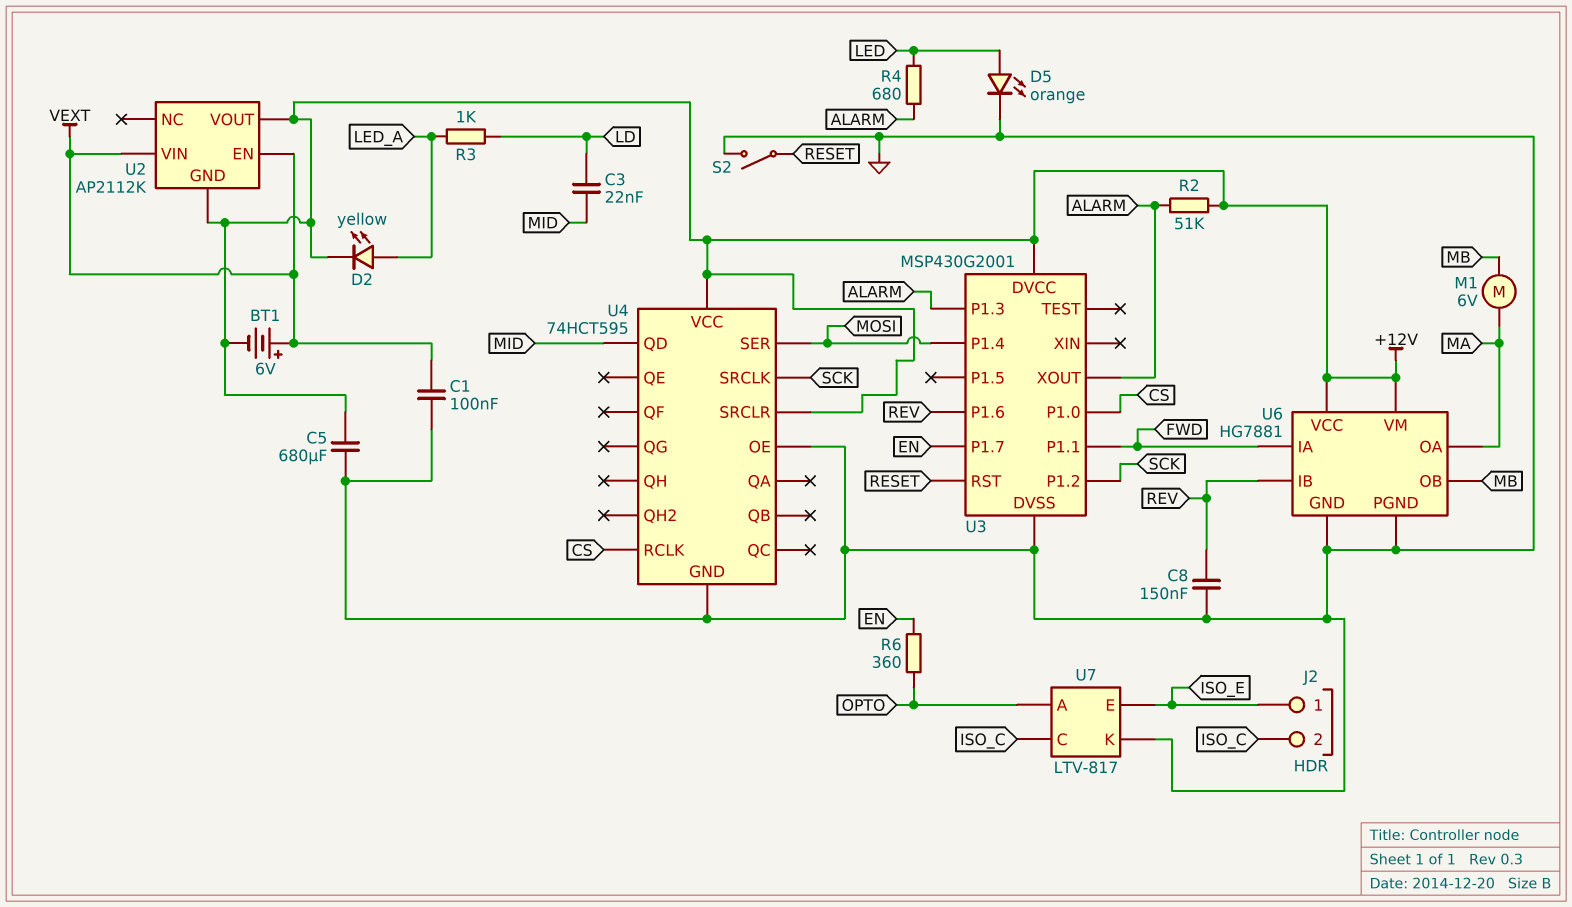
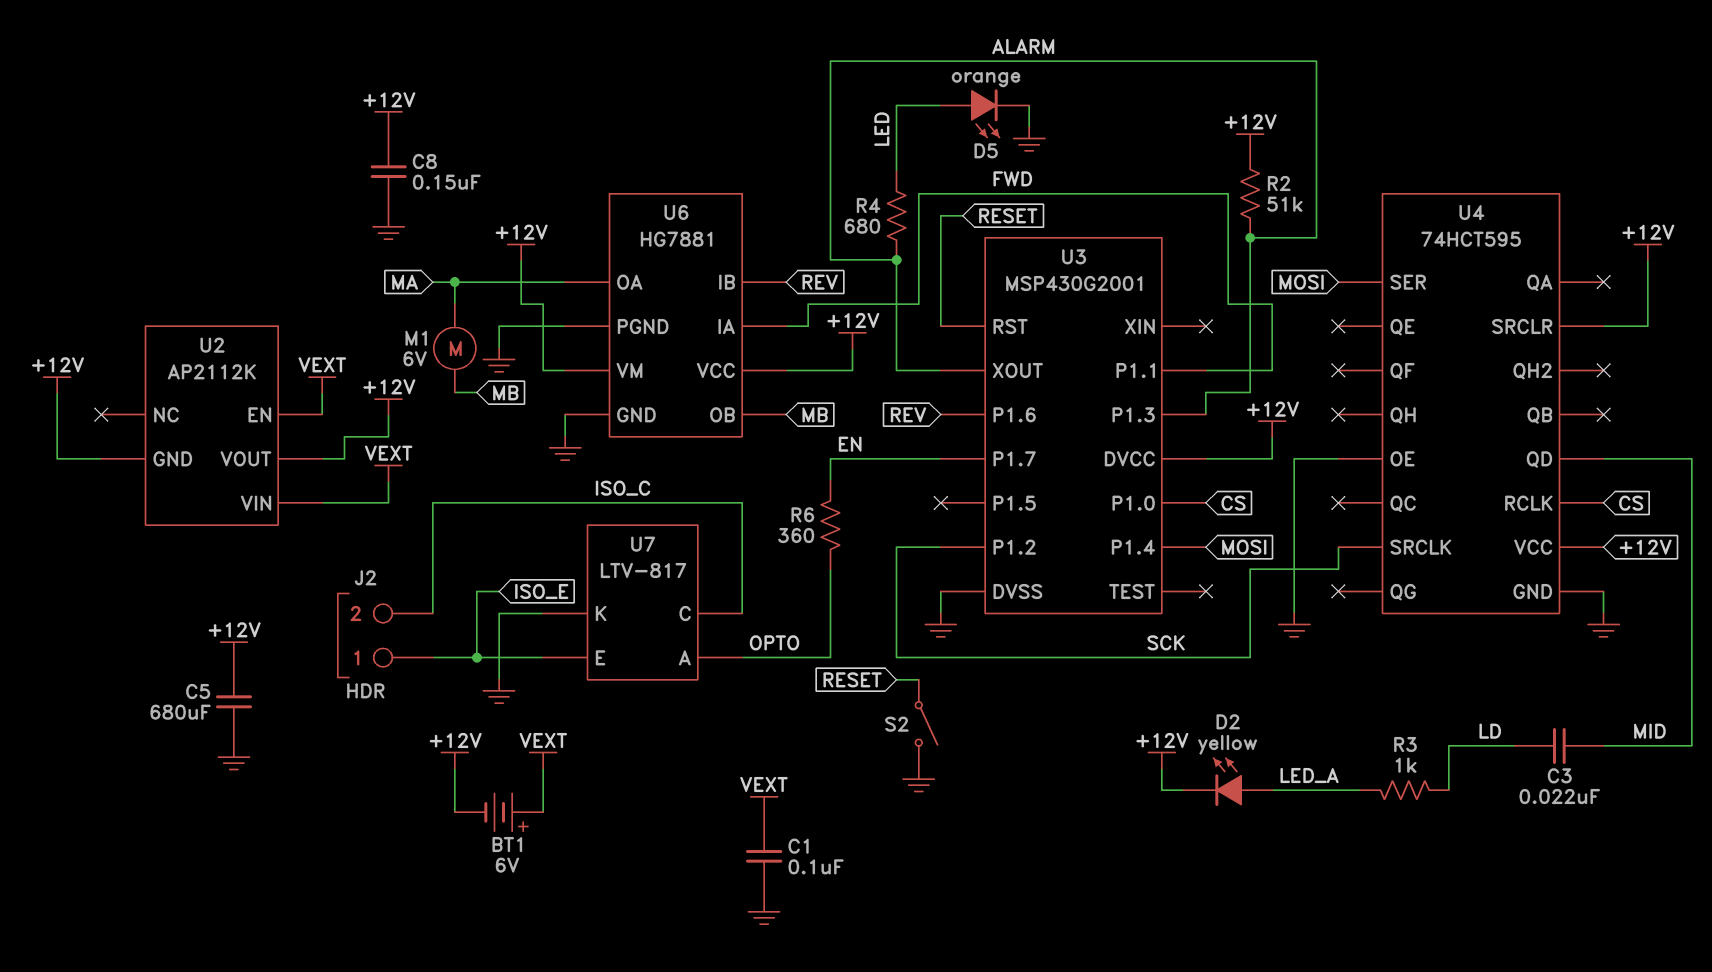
C8: 150nF (GND, REV) -> 150nF (+12V, GND)

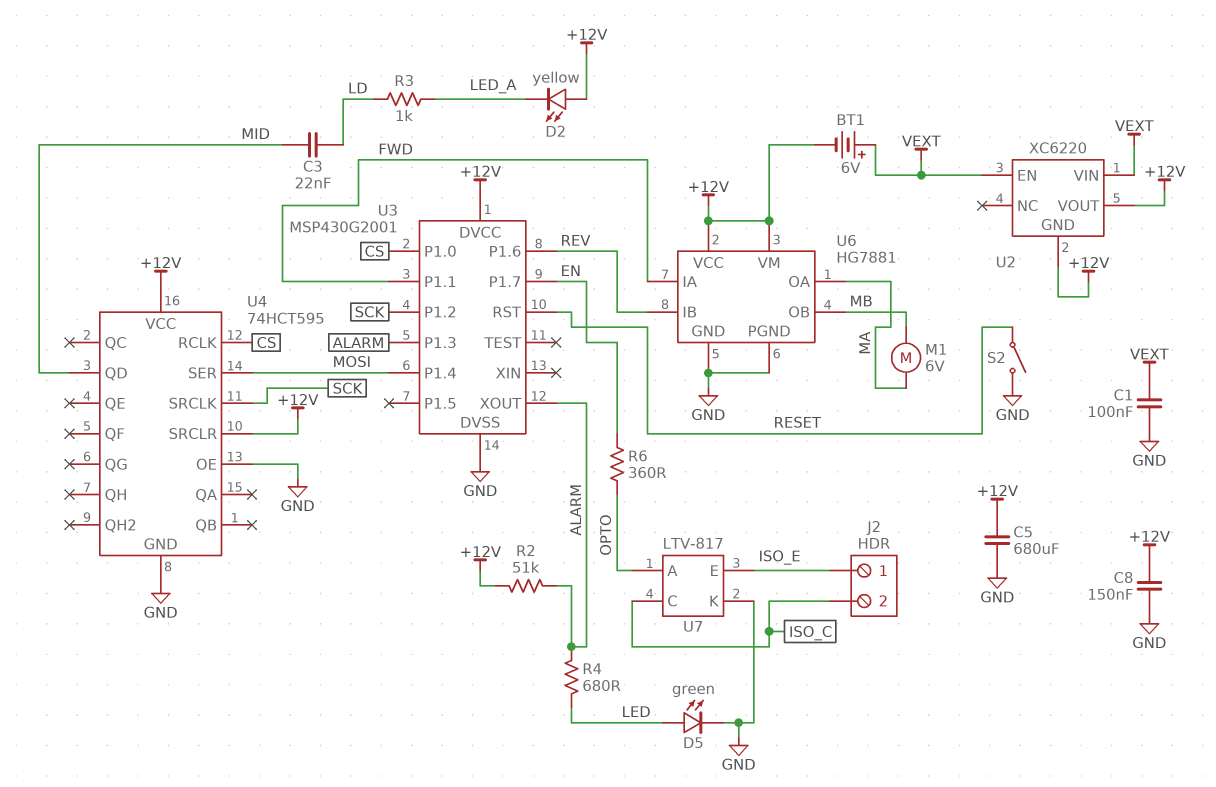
D2: LED yellow (A LED_A, K +12V) -> LED yellow (A +12V, K LED_A)
D5: LED orange (A LED, K GND) -> LED green (A LED, K GND)
U2: AP2112K -> XC6220

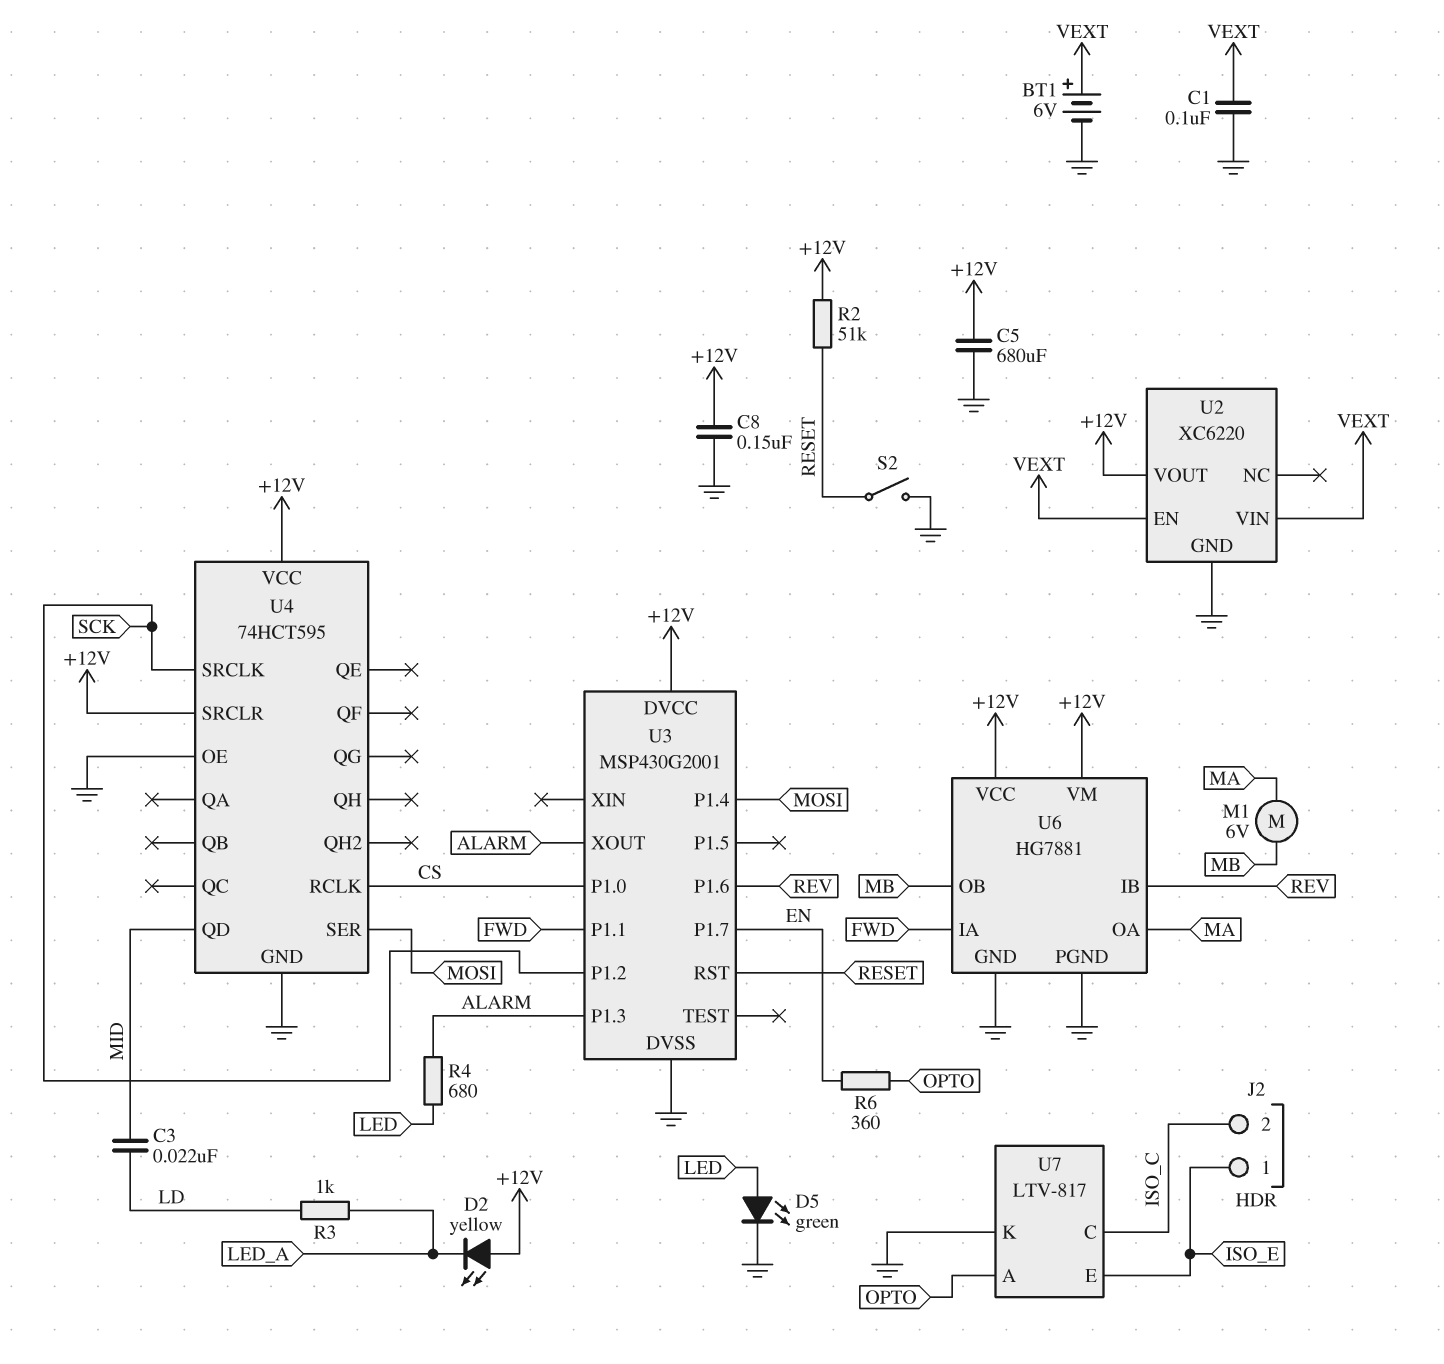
BT1: 6V (plus VEXT, minus +12V) -> 6V (plus VEXT, minus GND)
R2: 51k (+12V, ALARM) -> 51k (+12V, RESET)
U2 pin GND: +12V -> GND

